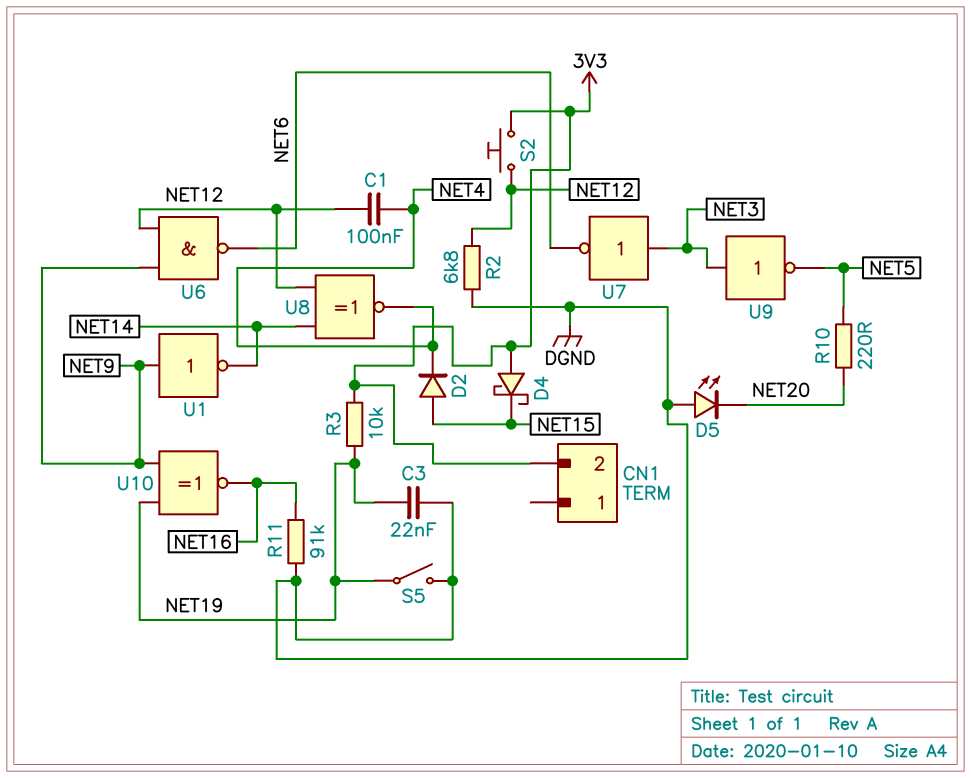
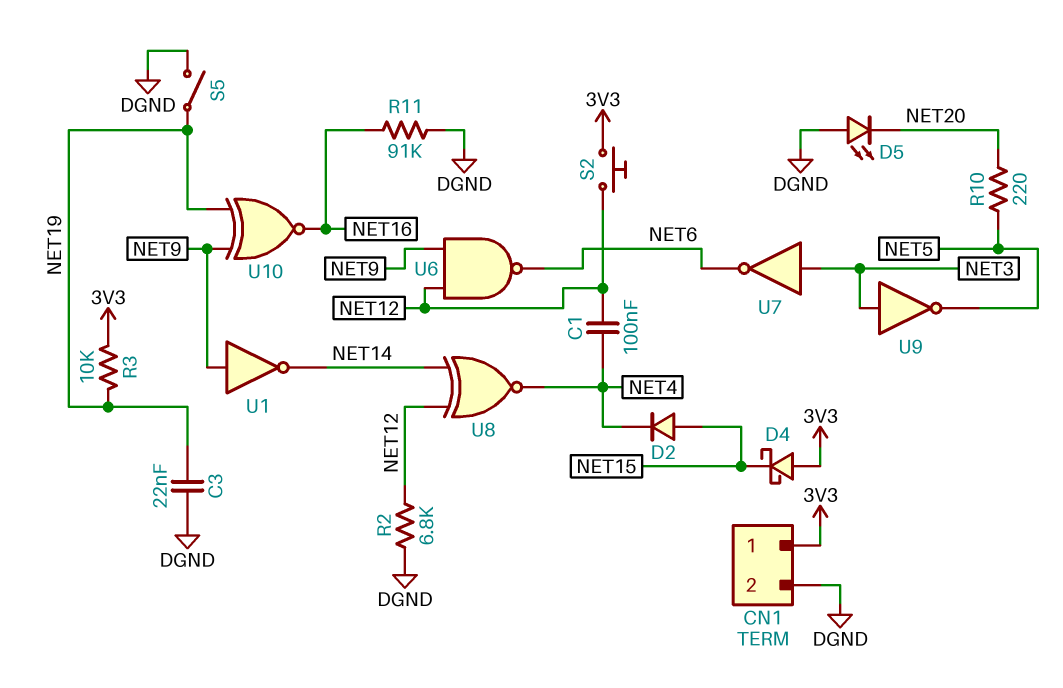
CN1 pin 1: none -> 3V3
CN1 pin 2: 3V3 -> DGND

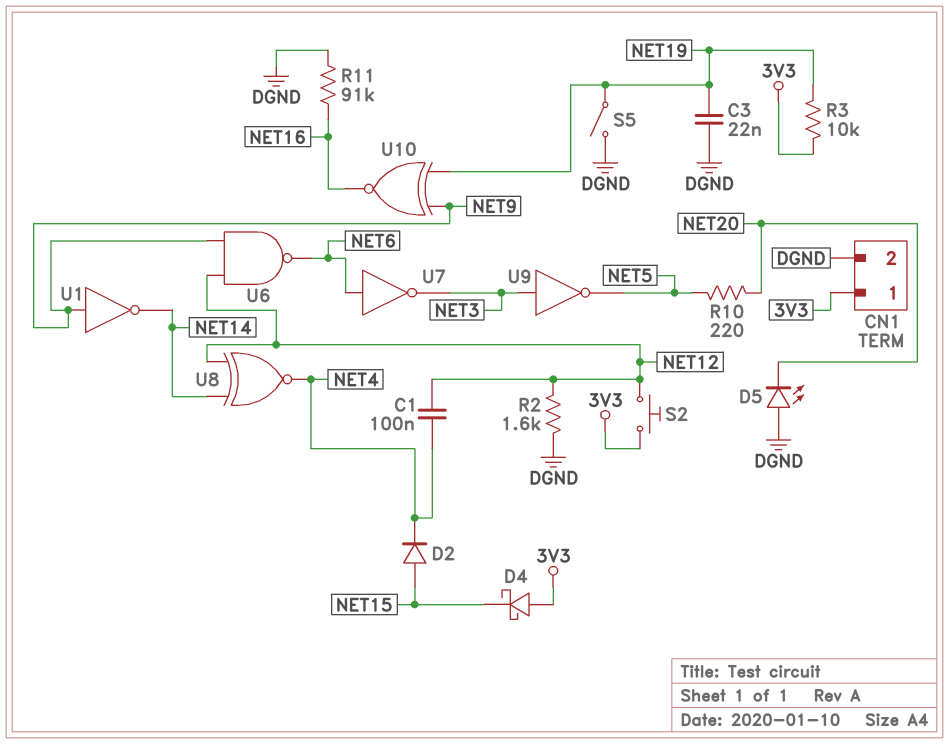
R2: 6.8k (DGND, NET12) -> 1.6k (DGND, NET12)
U7: NOT (in NET3, out NET6) -> NOT (in NET6, out NET3)

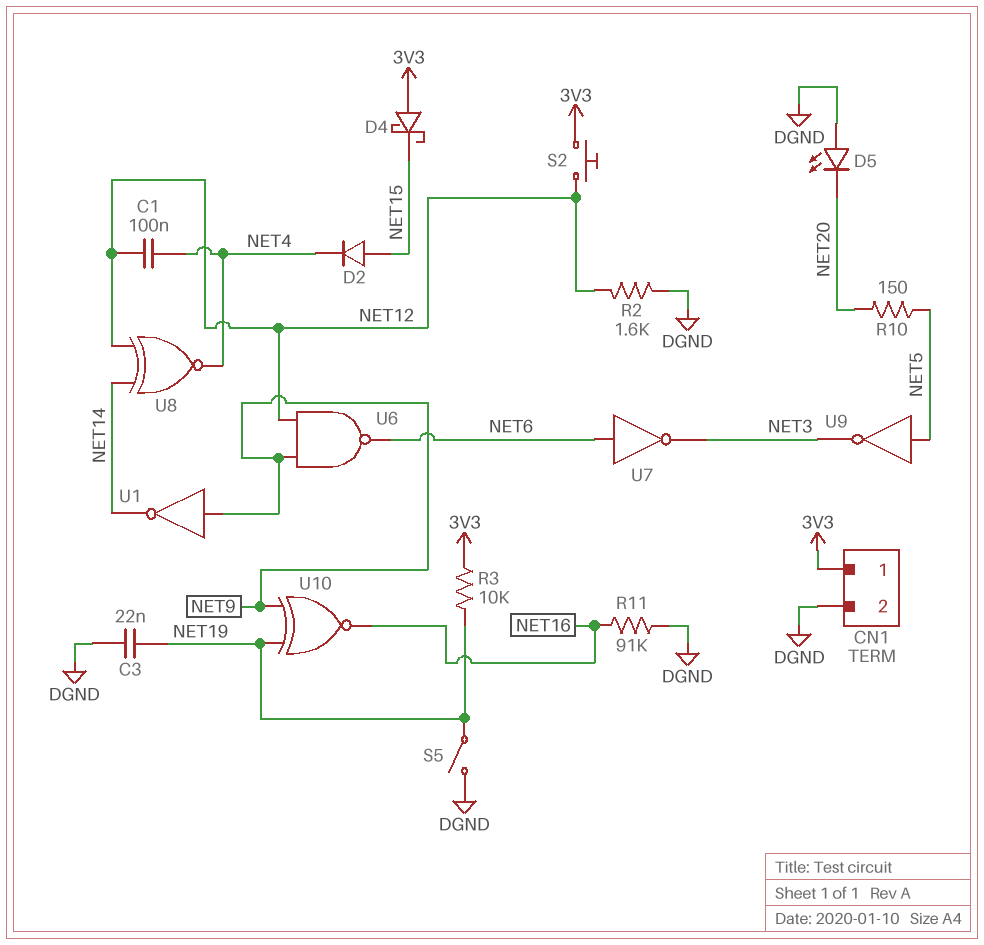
R10: 220 (NET5, NET20) -> 150 (NET5, NET20)
U9: NOT (in NET3, out NET5) -> NOT (in NET5, out NET3)

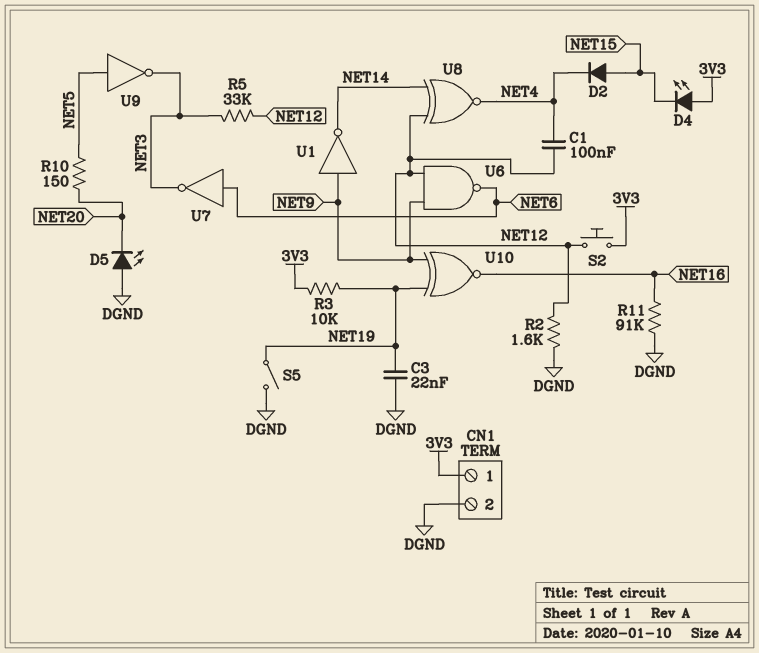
D4: schottky (A 3V3, K NET15) -> LED (A 3V3, K NET15)
R5: none -> 33k (NET3, NET12)

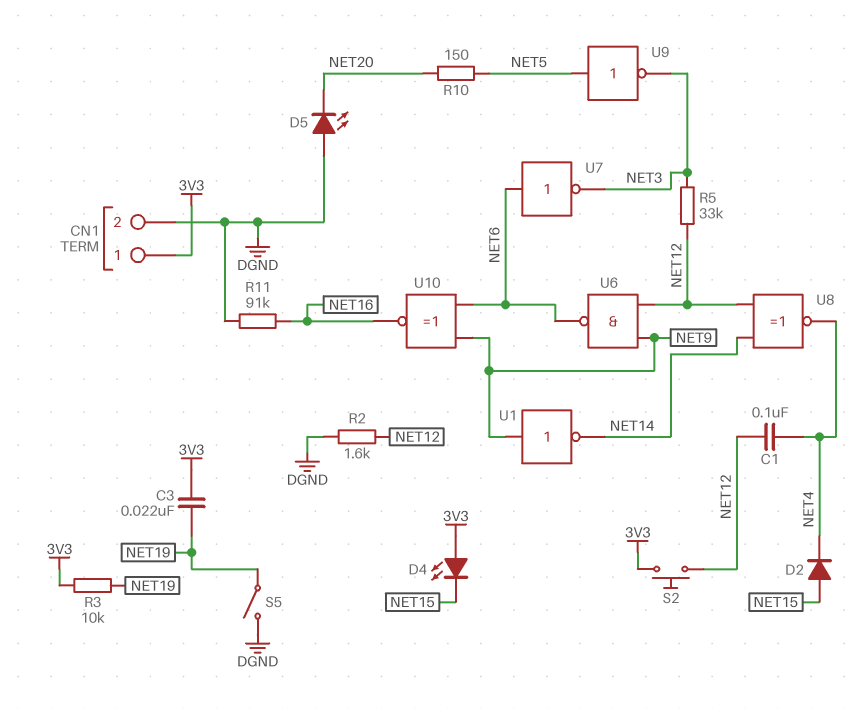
C3: 22nF (DGND, NET19) -> 22nF (3V3, NET19)
U10: XNOR (in NET9, in NET19, out NET16) -> XNOR (in NET6, in NET9, out NET16)

